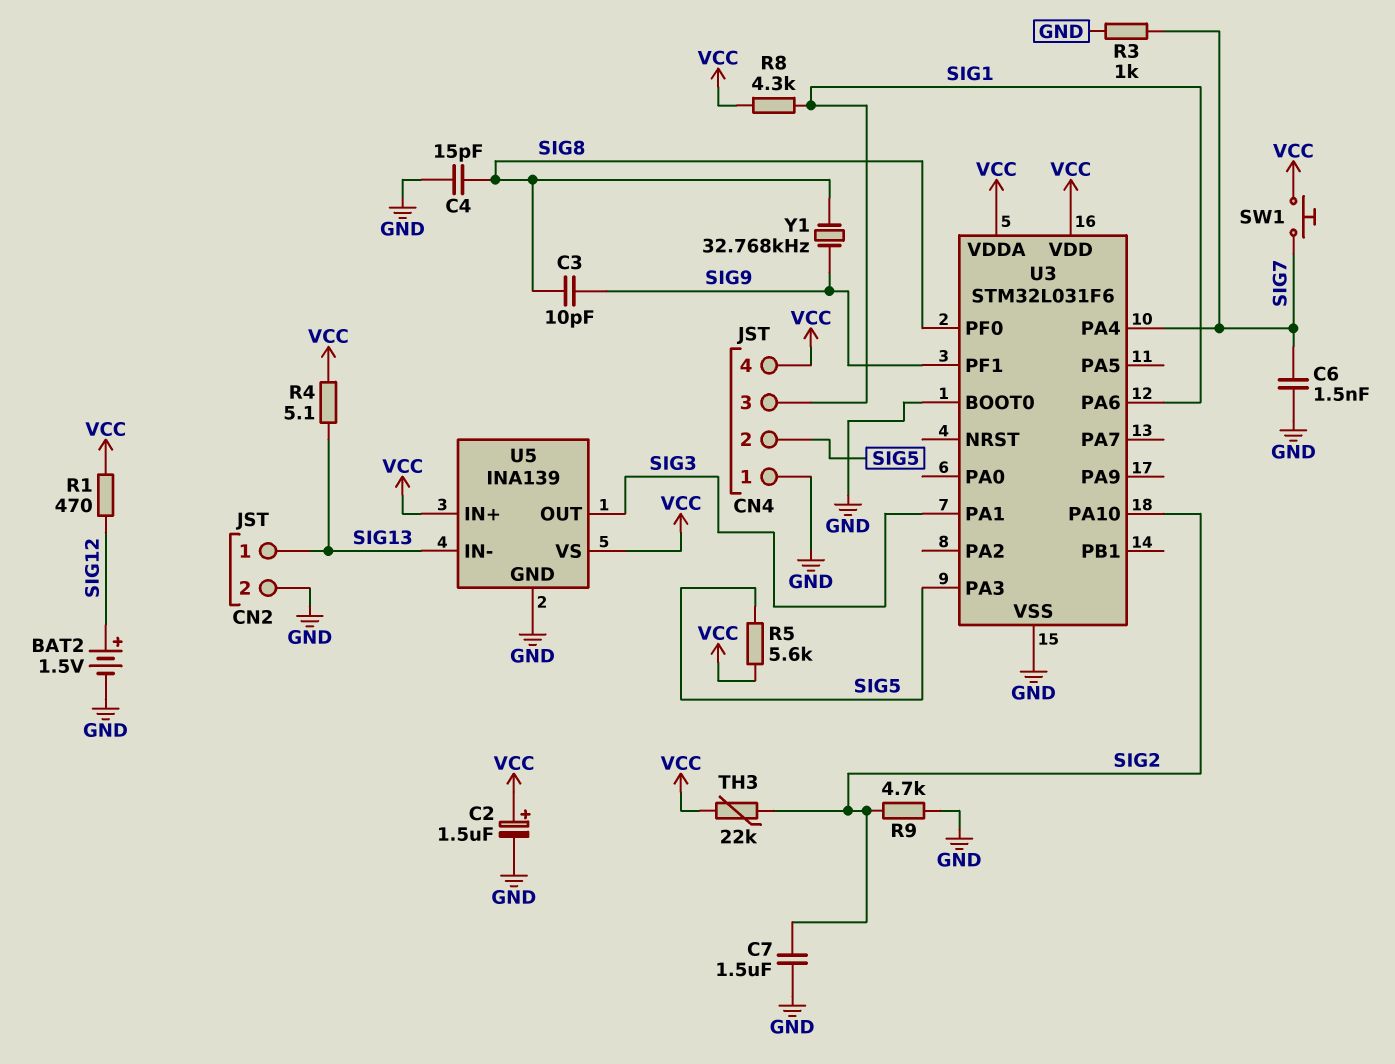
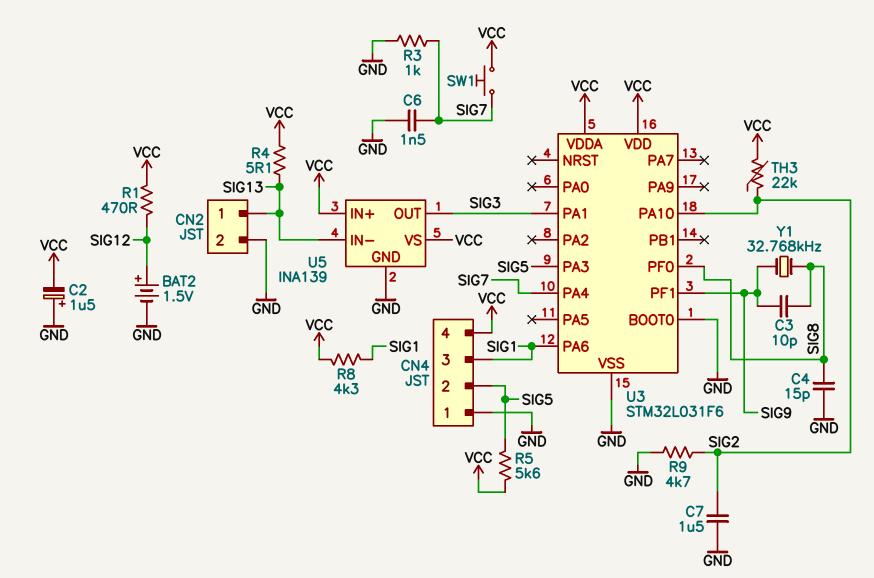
C2: 1.5uF (plus VCC, minus GND) -> 1.5uF (plus GND, minus VCC)

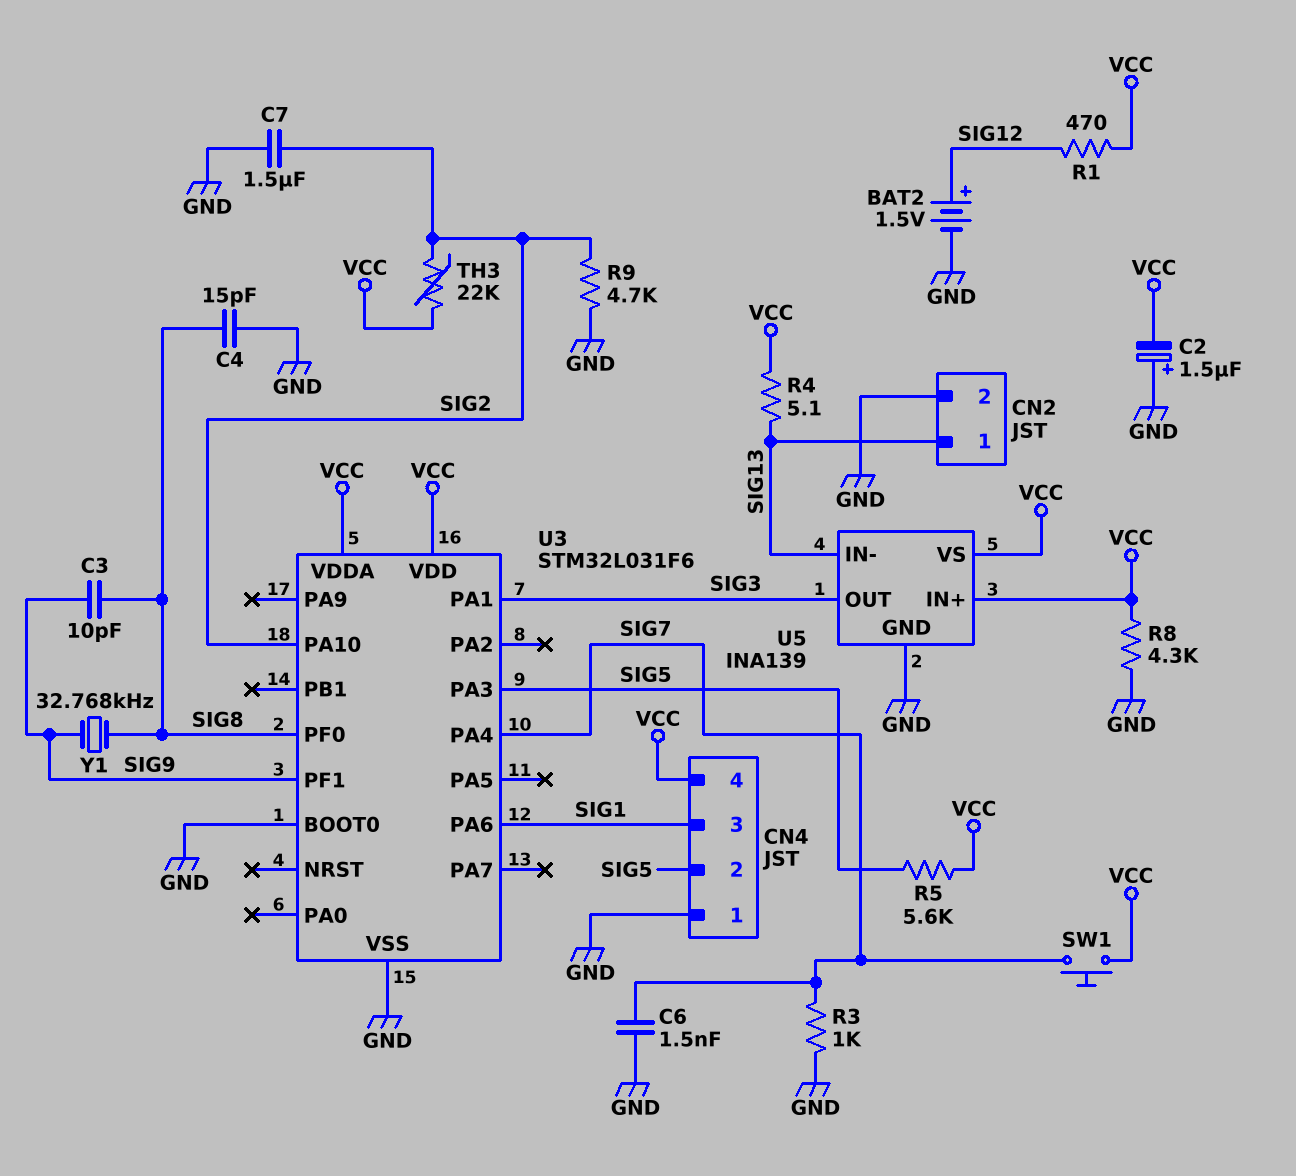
R8: 4.3k (SIG1, VCC) -> 4.3k (GND, VCC)

